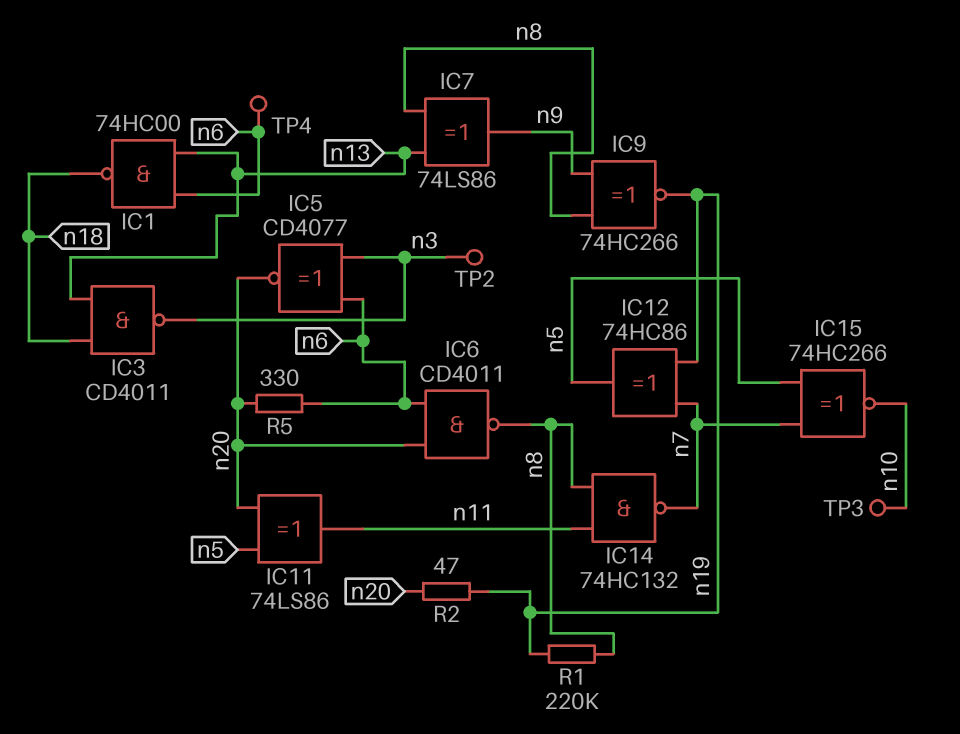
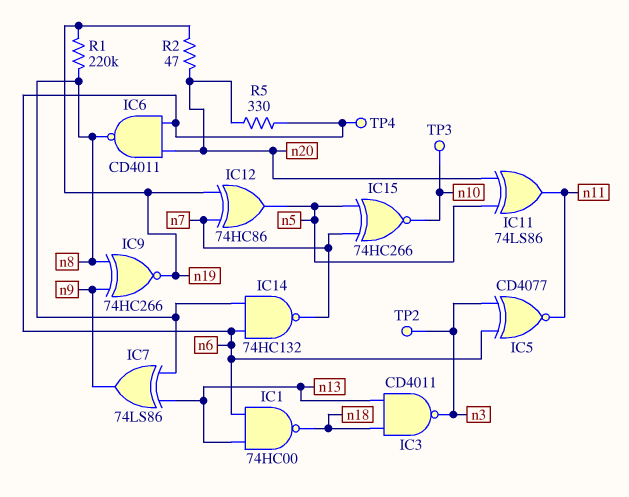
IC5: XNOR CD4077 (in n3, in n6, out n20) -> XNOR CD4077 (in n3, in n6, out n11)
IC14: NAND 74HC132 (in n8, in n11, out n7) -> NAND 74HC132 (in n6, in n8, out n7)

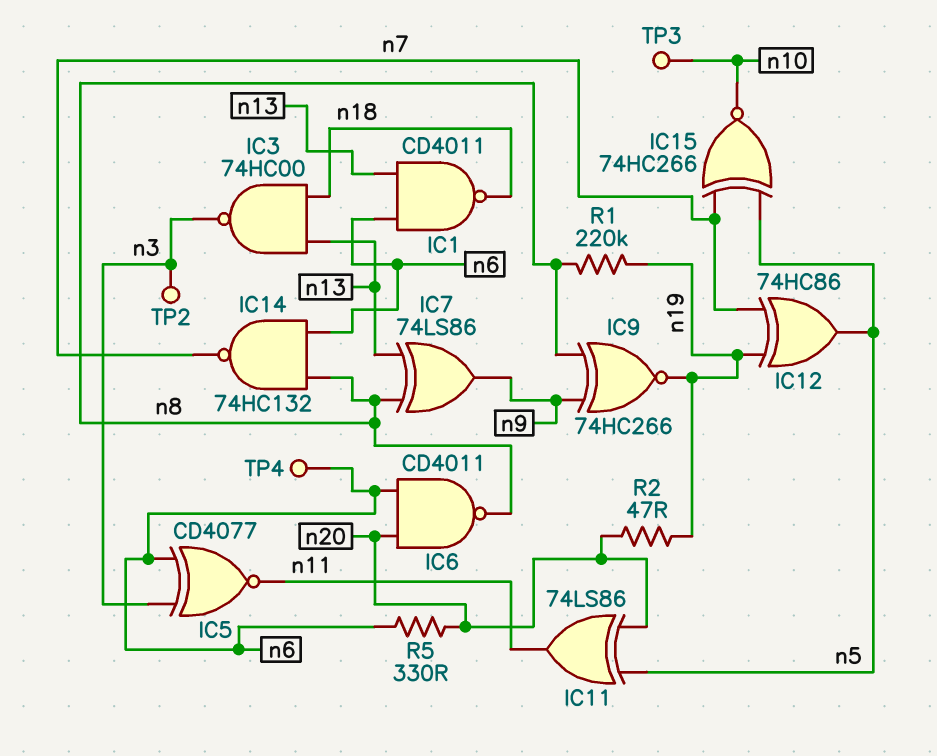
IC1: NAND 74HC00 (in n6, in n13, out n18) -> NAND CD4011 (in n6, in n13, out n18)
IC3: NAND CD4011 (in n13, in n18, out n3) -> NAND 74HC00 (in n13, in n18, out n3)

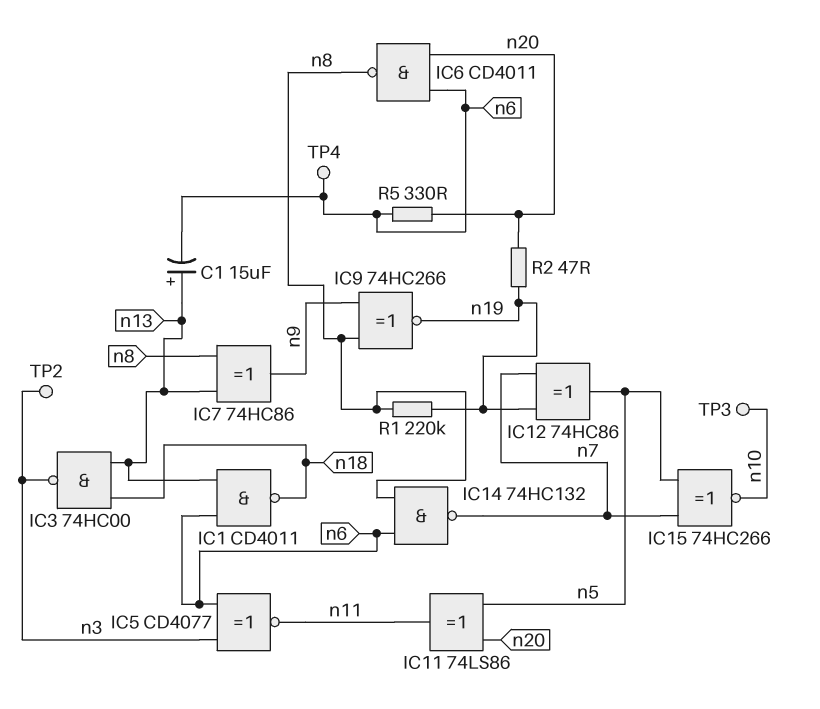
C1: none -> 15uF (plus n13, minus n6)
IC7: XOR 74LS86 (in n8, in n13, out n9) -> XOR 74HC86 (in n8, in n13, out n9)

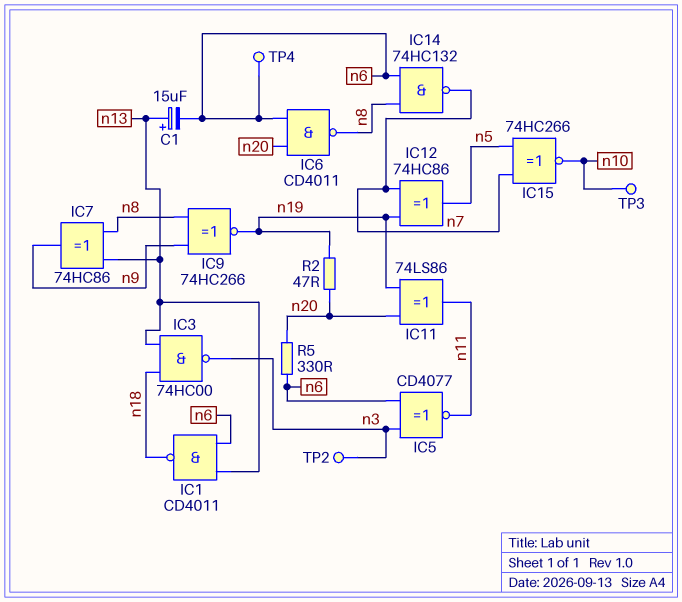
IC11: XOR 74LS86 (in n5, in n20, out n11) -> XOR 74LS86 (in n19, in n20, out n11)
R1: 220k (n8, n19) -> none

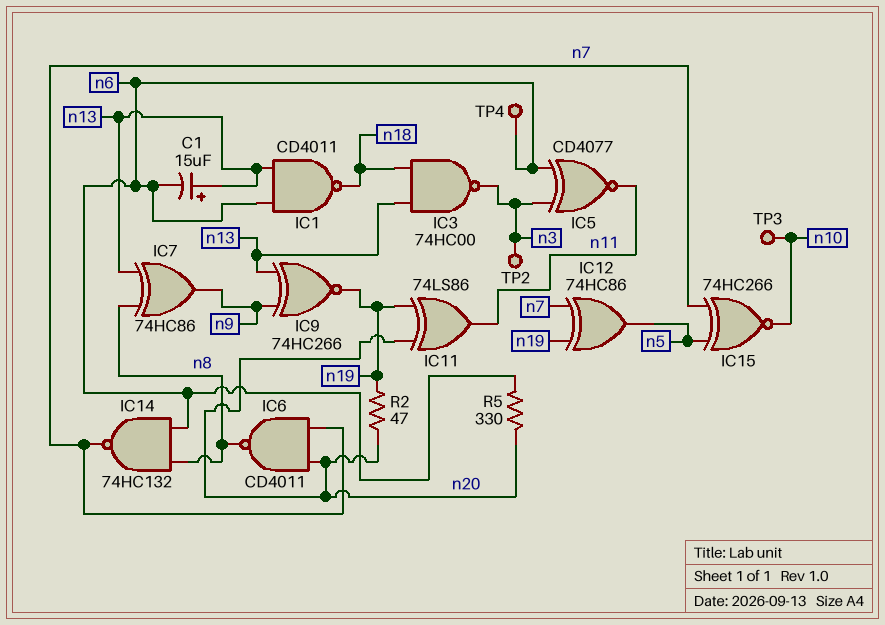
IC6: NAND CD4011 (in n6, in n20, out n8) -> NAND CD4011 (in n7, in n20, out n8)
IC9: XNOR 74HC266 (in n8, in n9, out n19) -> XNOR 74HC266 (in n9, in n13, out n19)

